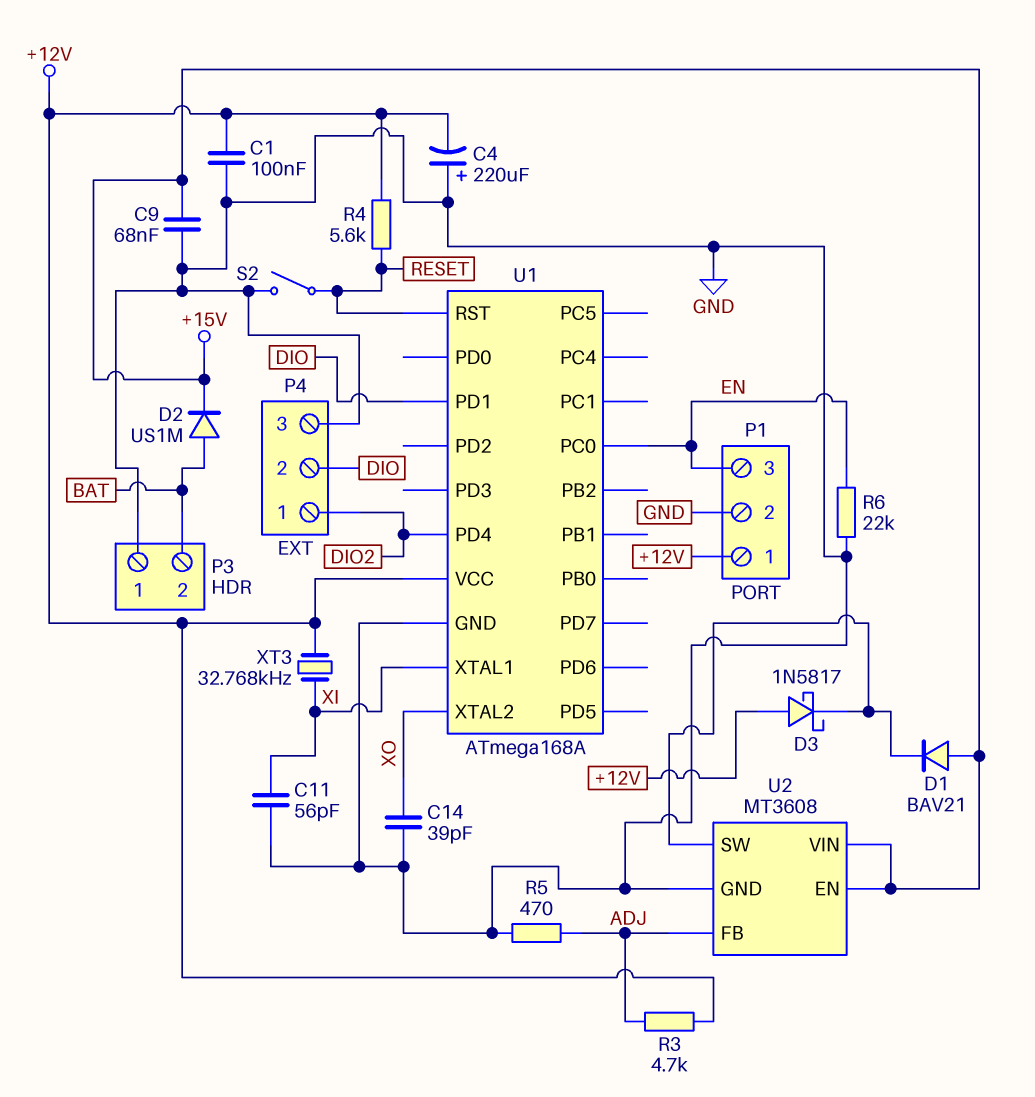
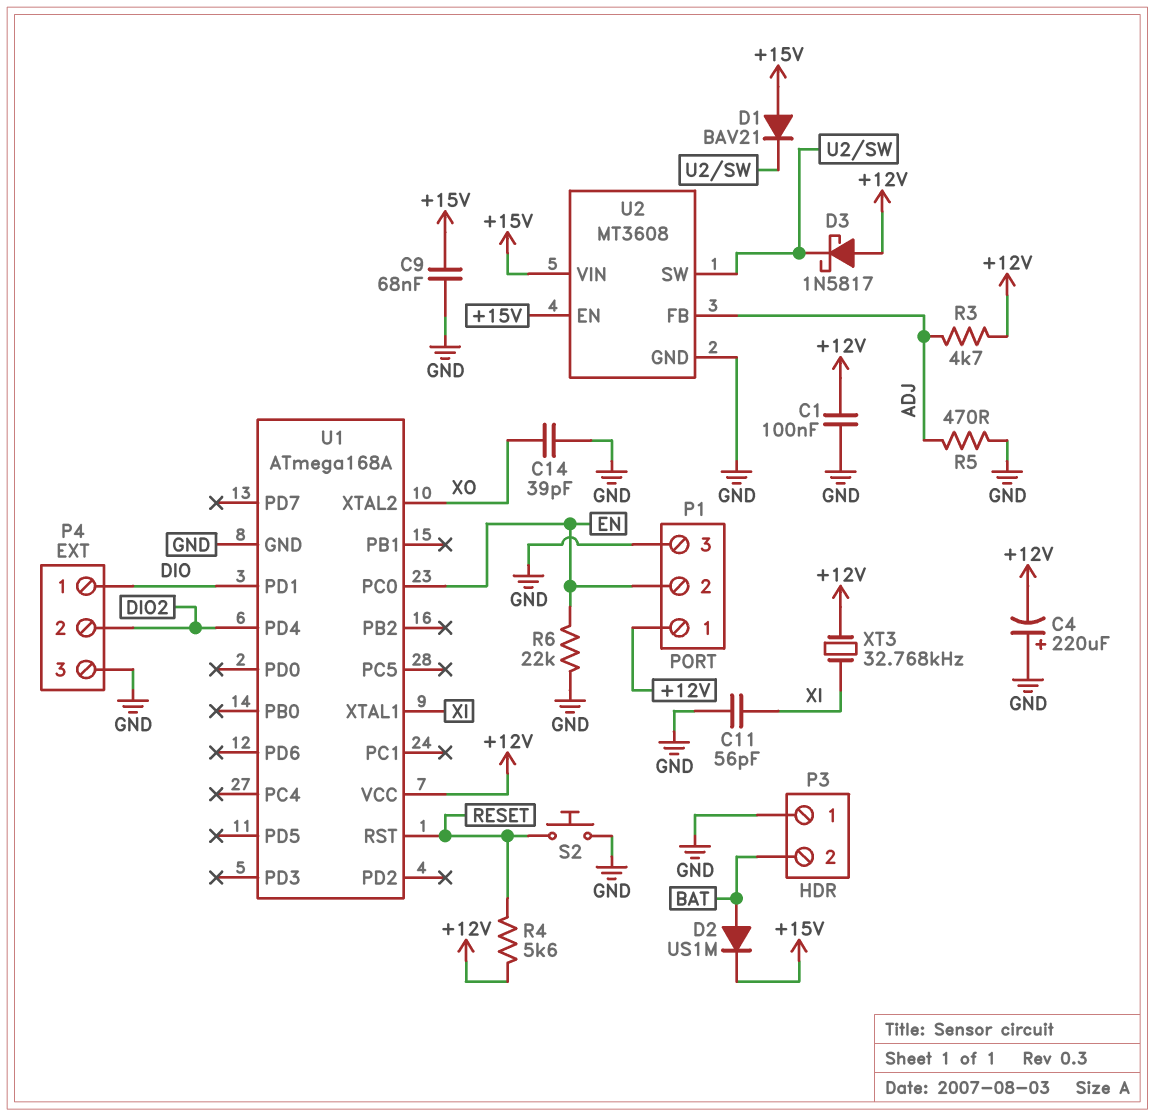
P1 pin 2: GND -> EN
P1 pin 3: EN -> GND
P4 pin 1: DIO2 -> DIO
P4 pin 2: DIO -> DIO2
S2: switch (GND, RESET) -> button (GND, RESET)

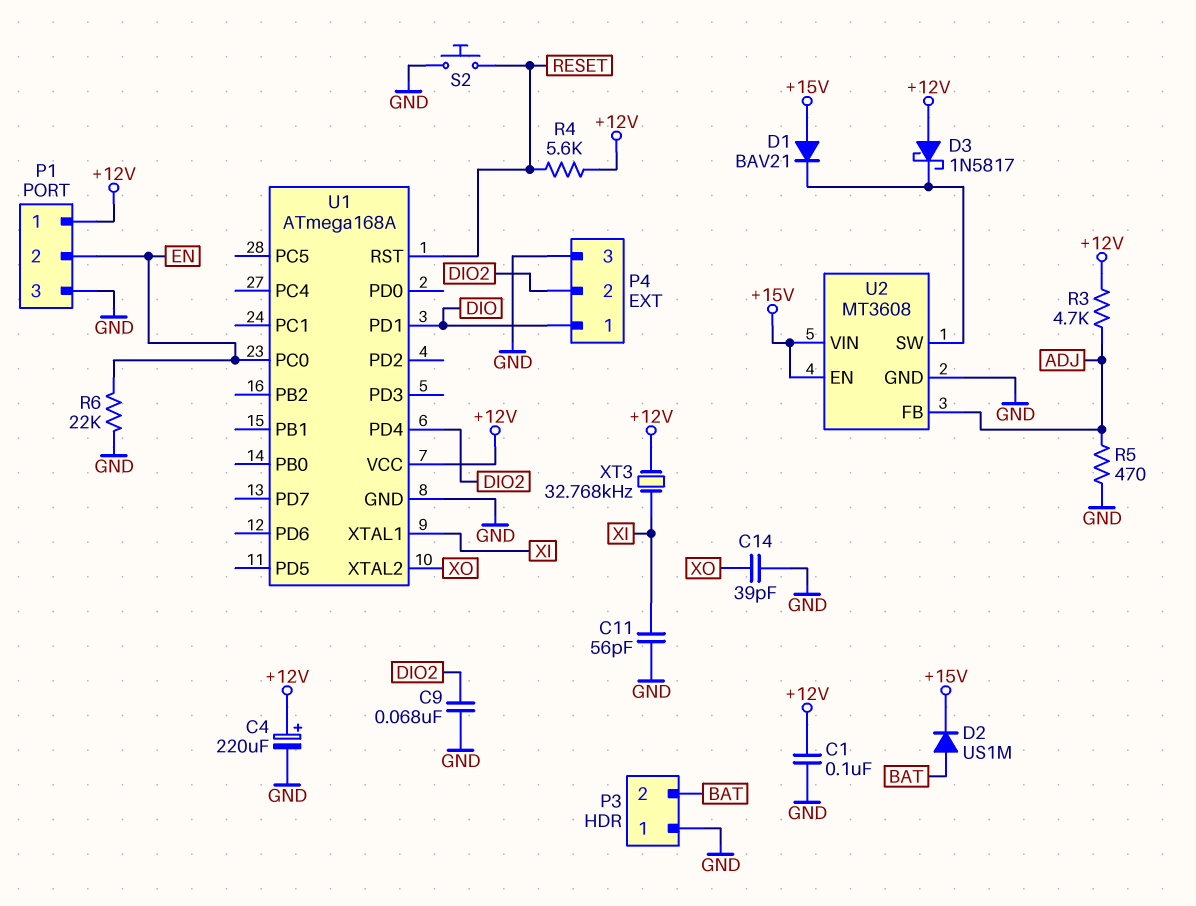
C4: 220uF (plus GND, minus +12V) -> 220uF (plus +12V, minus GND)
C9: 68nF (+15V, GND) -> 68nF (DIO2, GND)

